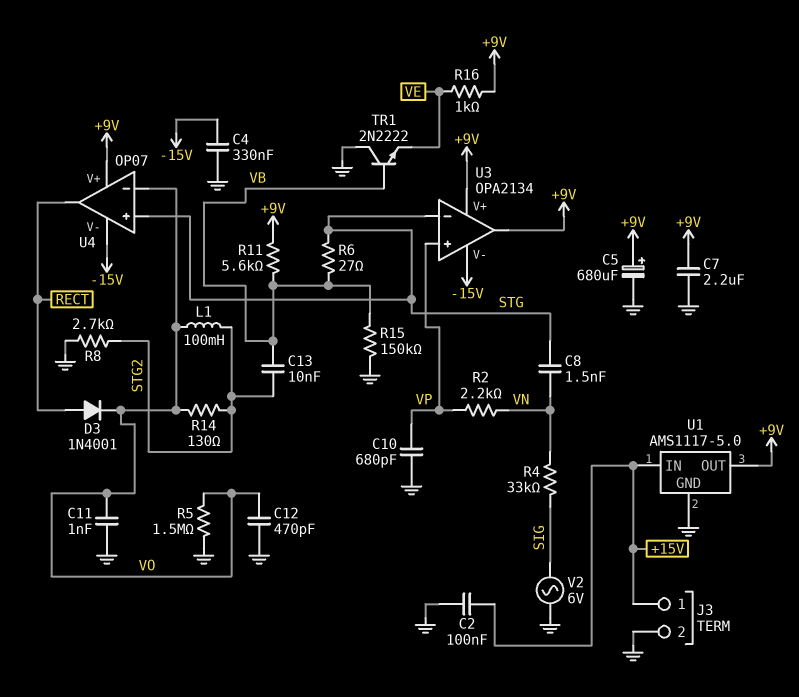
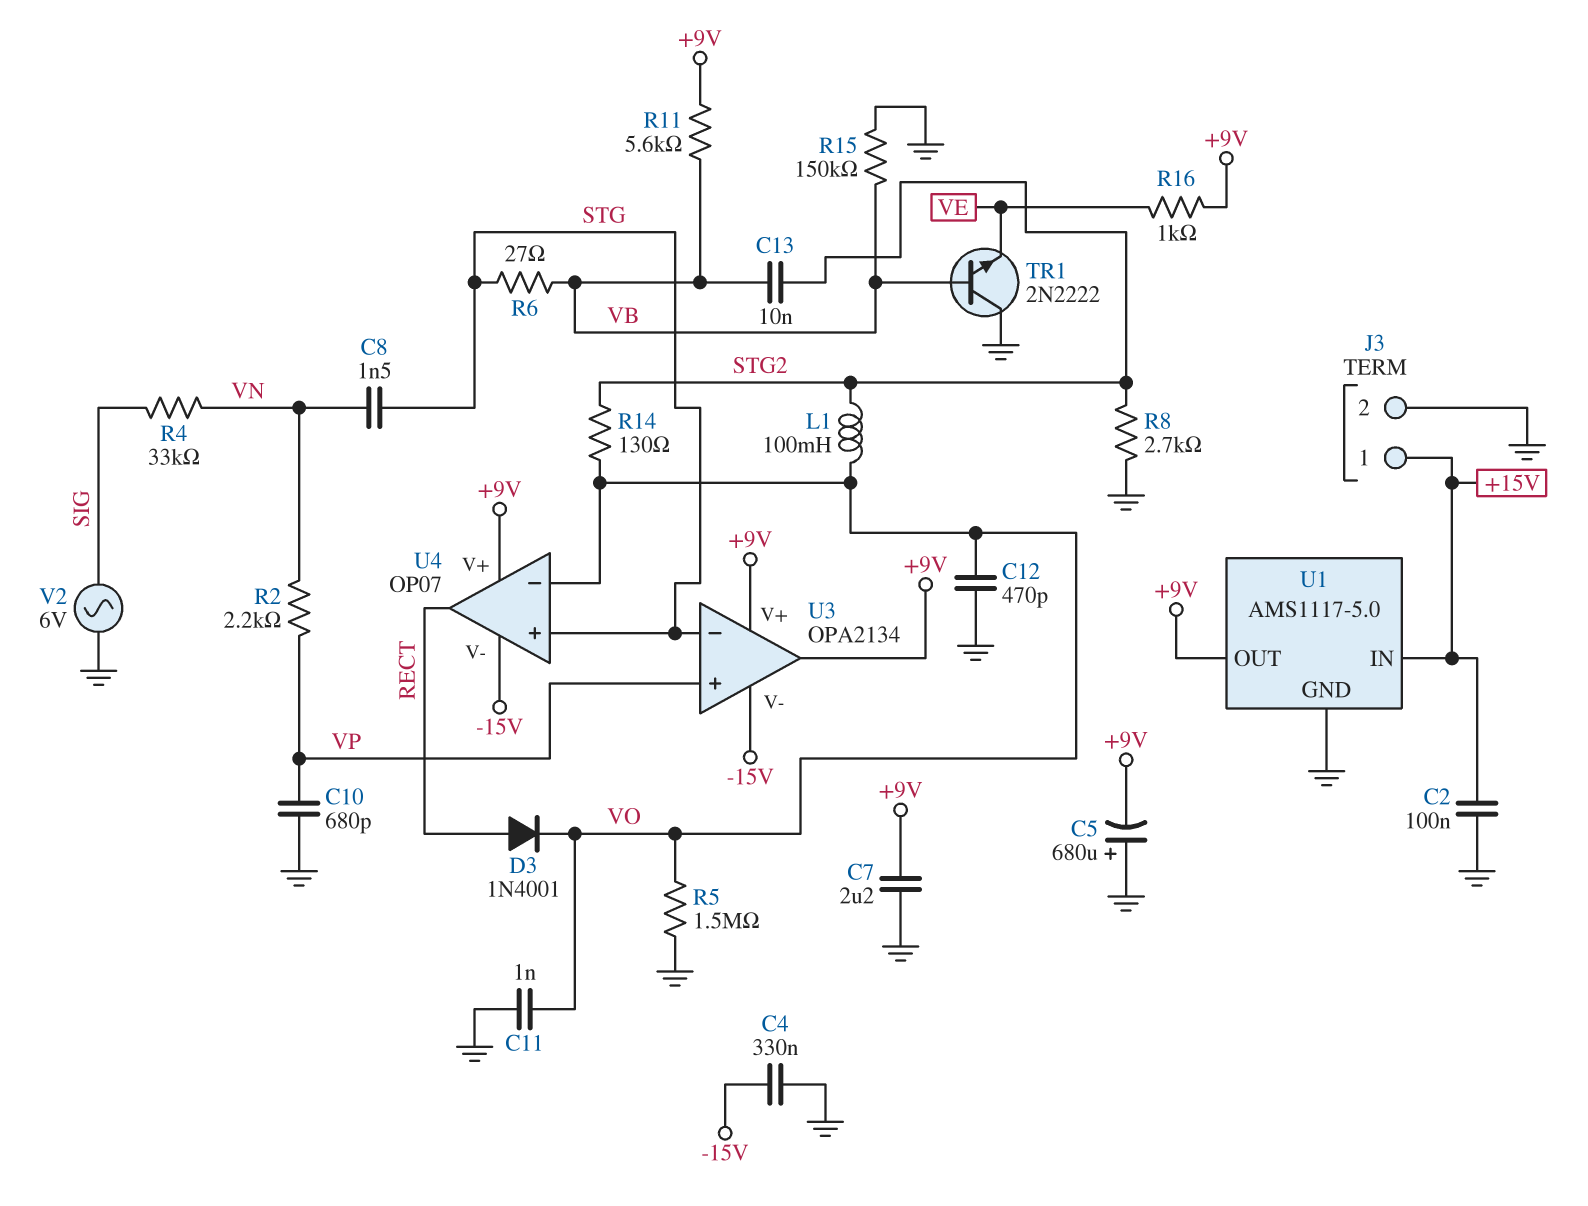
C5: 680uF (plus +9V, minus GND) -> 680uF (plus GND, minus +9V)

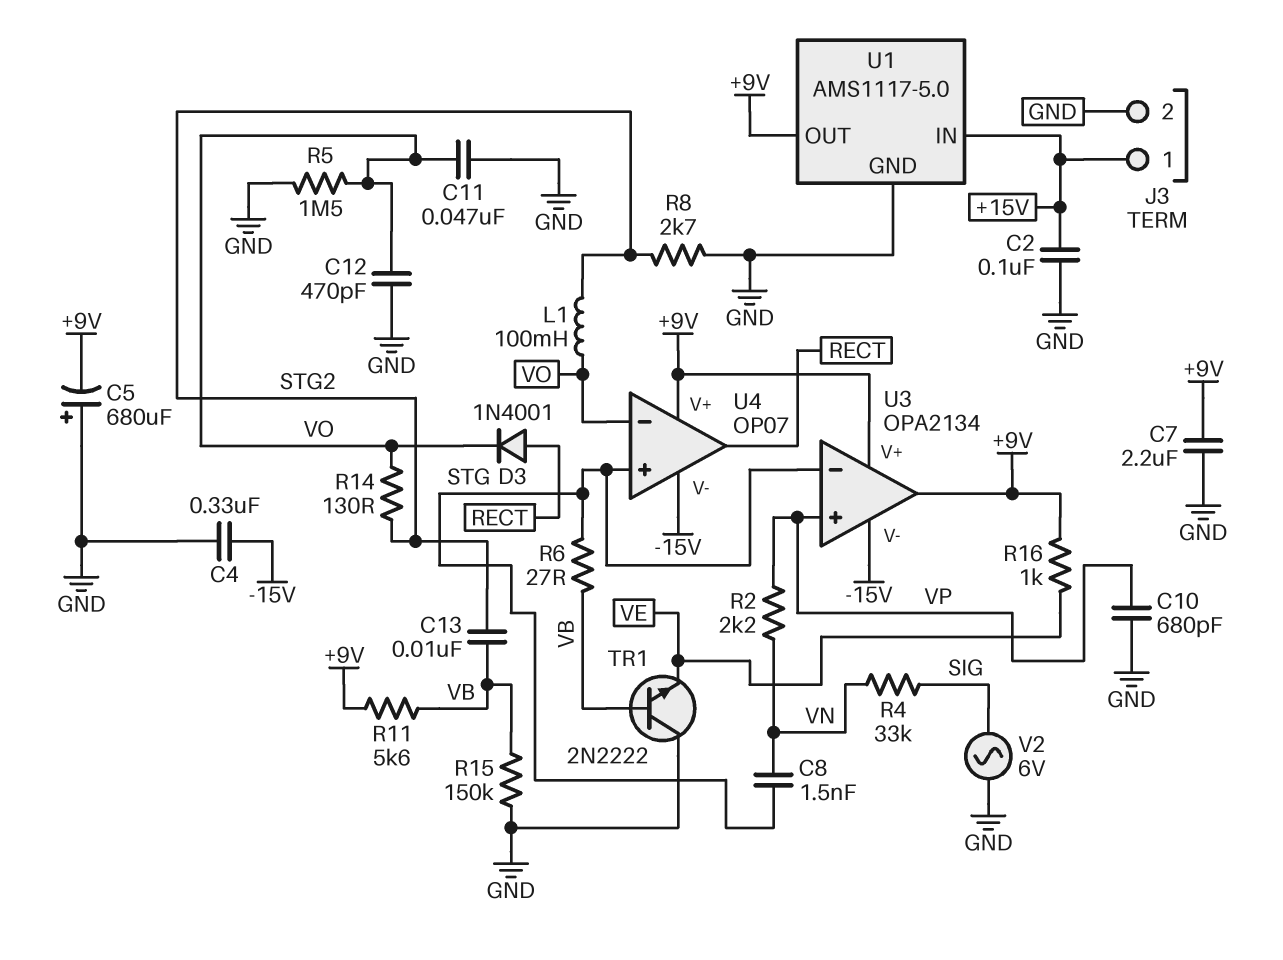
C11: 1nF (GND, VO) -> 47nF (GND, VO)

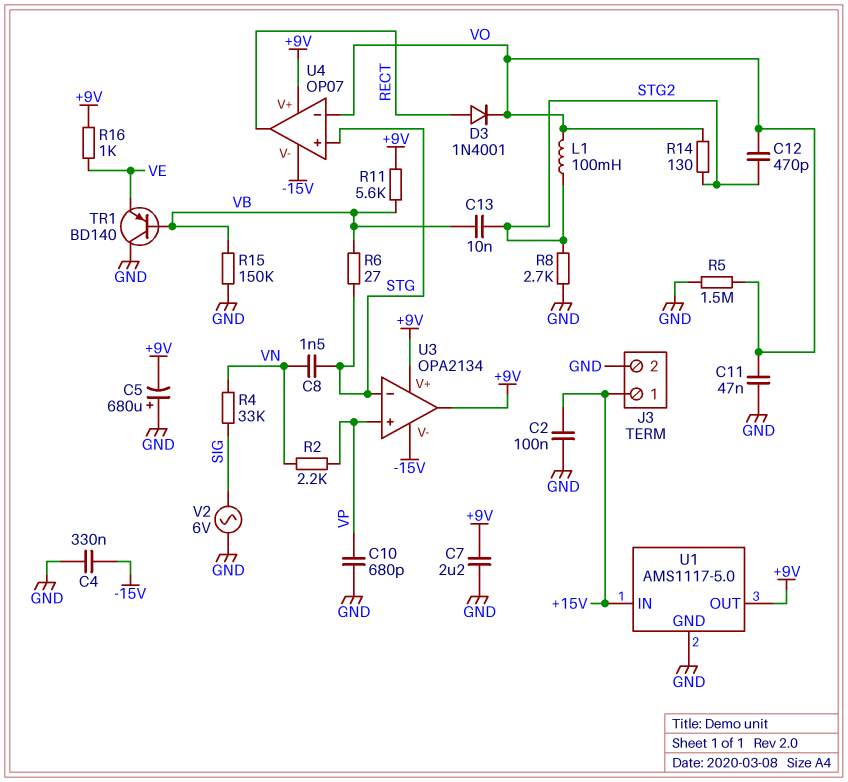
C12: 470pF (GND, VO) -> 470pF (STG2, VO)
TR1: NPN 2N2222 (B VB, C GND, E VE) -> PNP BD140 (B VB, C GND, E VE)

